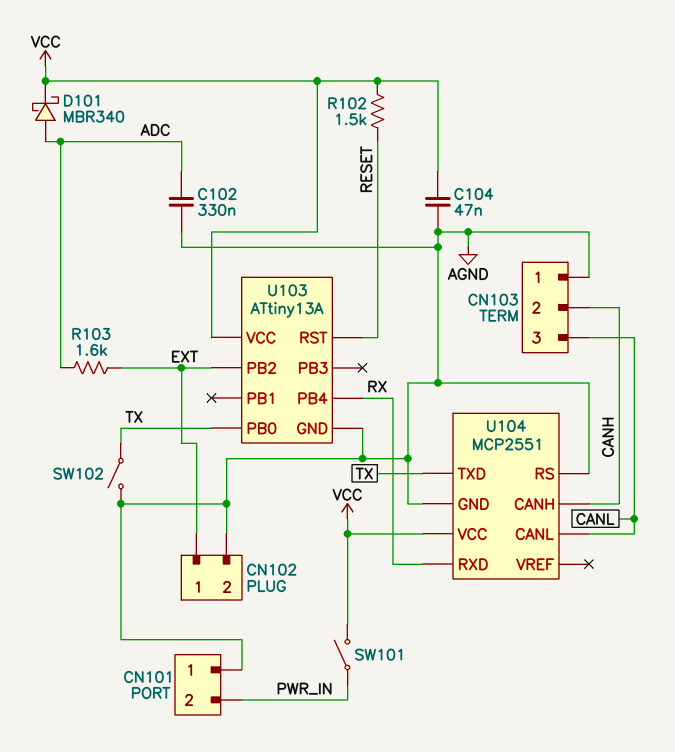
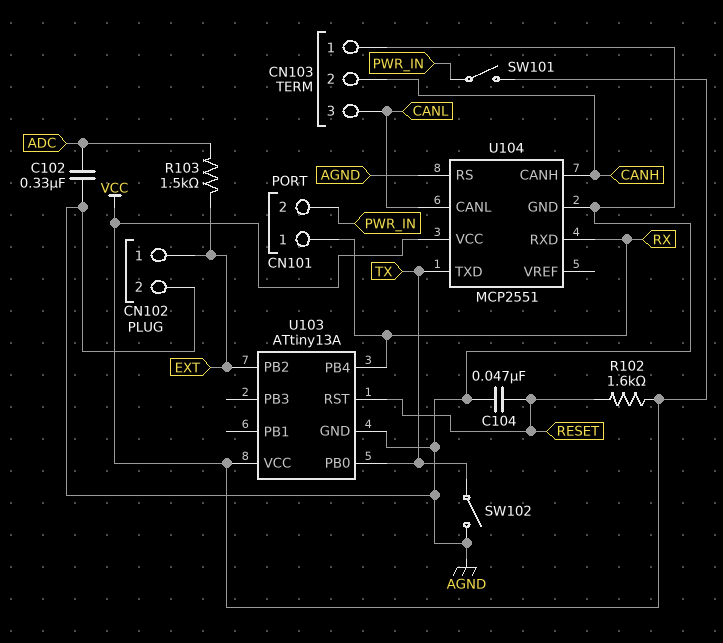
C104: 47nF (AGND, VCC) -> 47nF (AGND, RESET)
CN101 pin 1: AGND -> RX
D101: schottky MBR340 (A ADC, K VCC) -> none
R102: 1.5k (RESET, VCC) -> 1.6k (RESET, VCC)
R103: 1.6k (ADC, EXT) -> 1.5k (ADC, EXT)

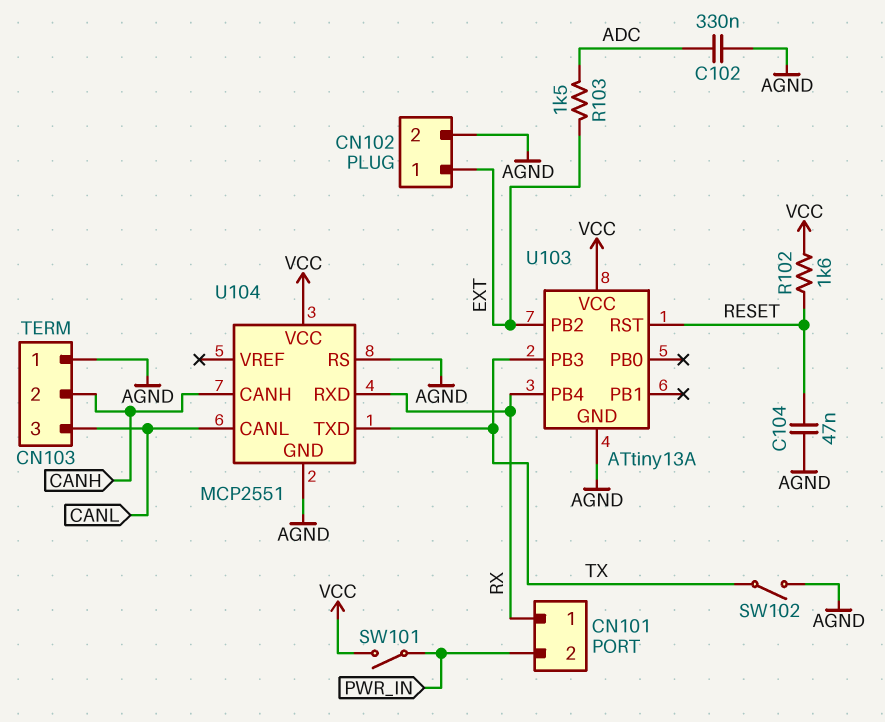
U103 pin PB0: TX -> none
U103 pin PB3: none -> TX

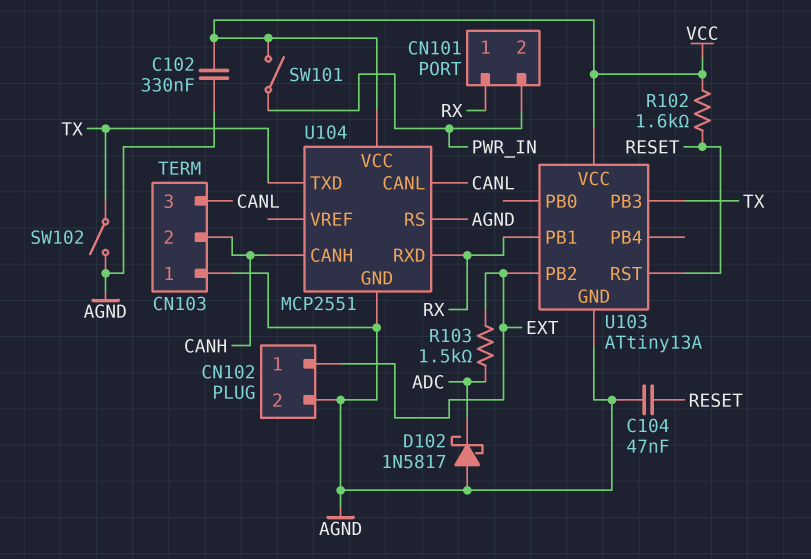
C102: 330nF (ADC, AGND) -> 330nF (AGND, VCC)
D102: none -> schottky 1N5817 (A AGND, K ADC)
U103 pin PB1: none -> RX
U103 pin PB4: RX -> none

